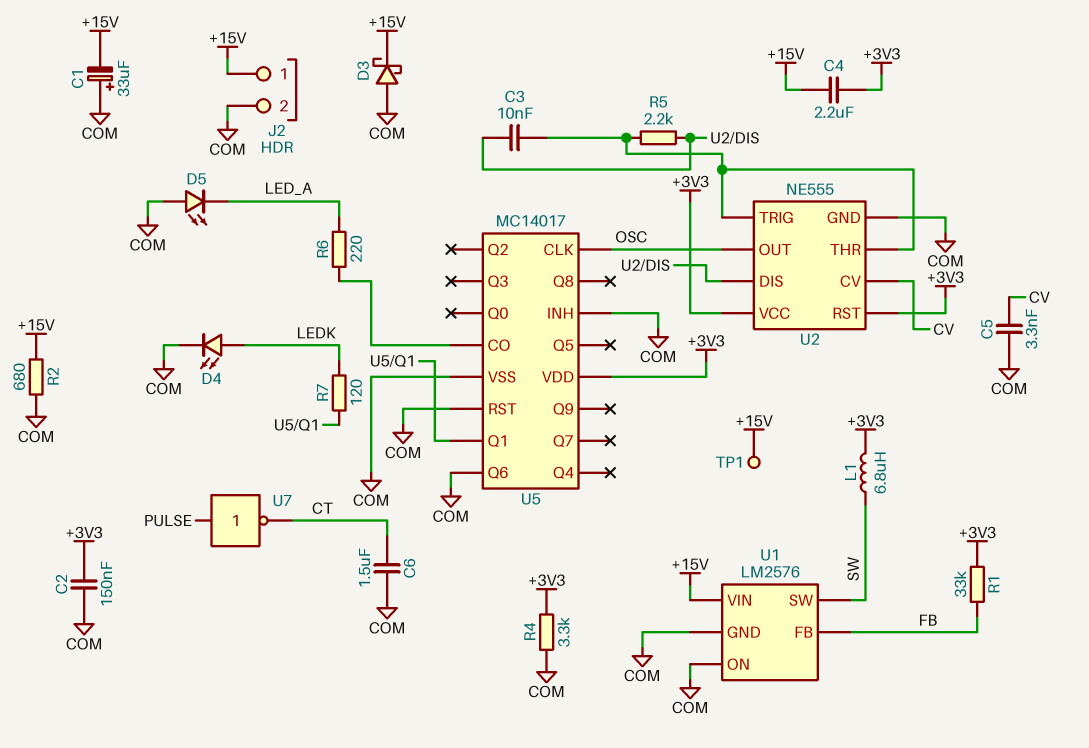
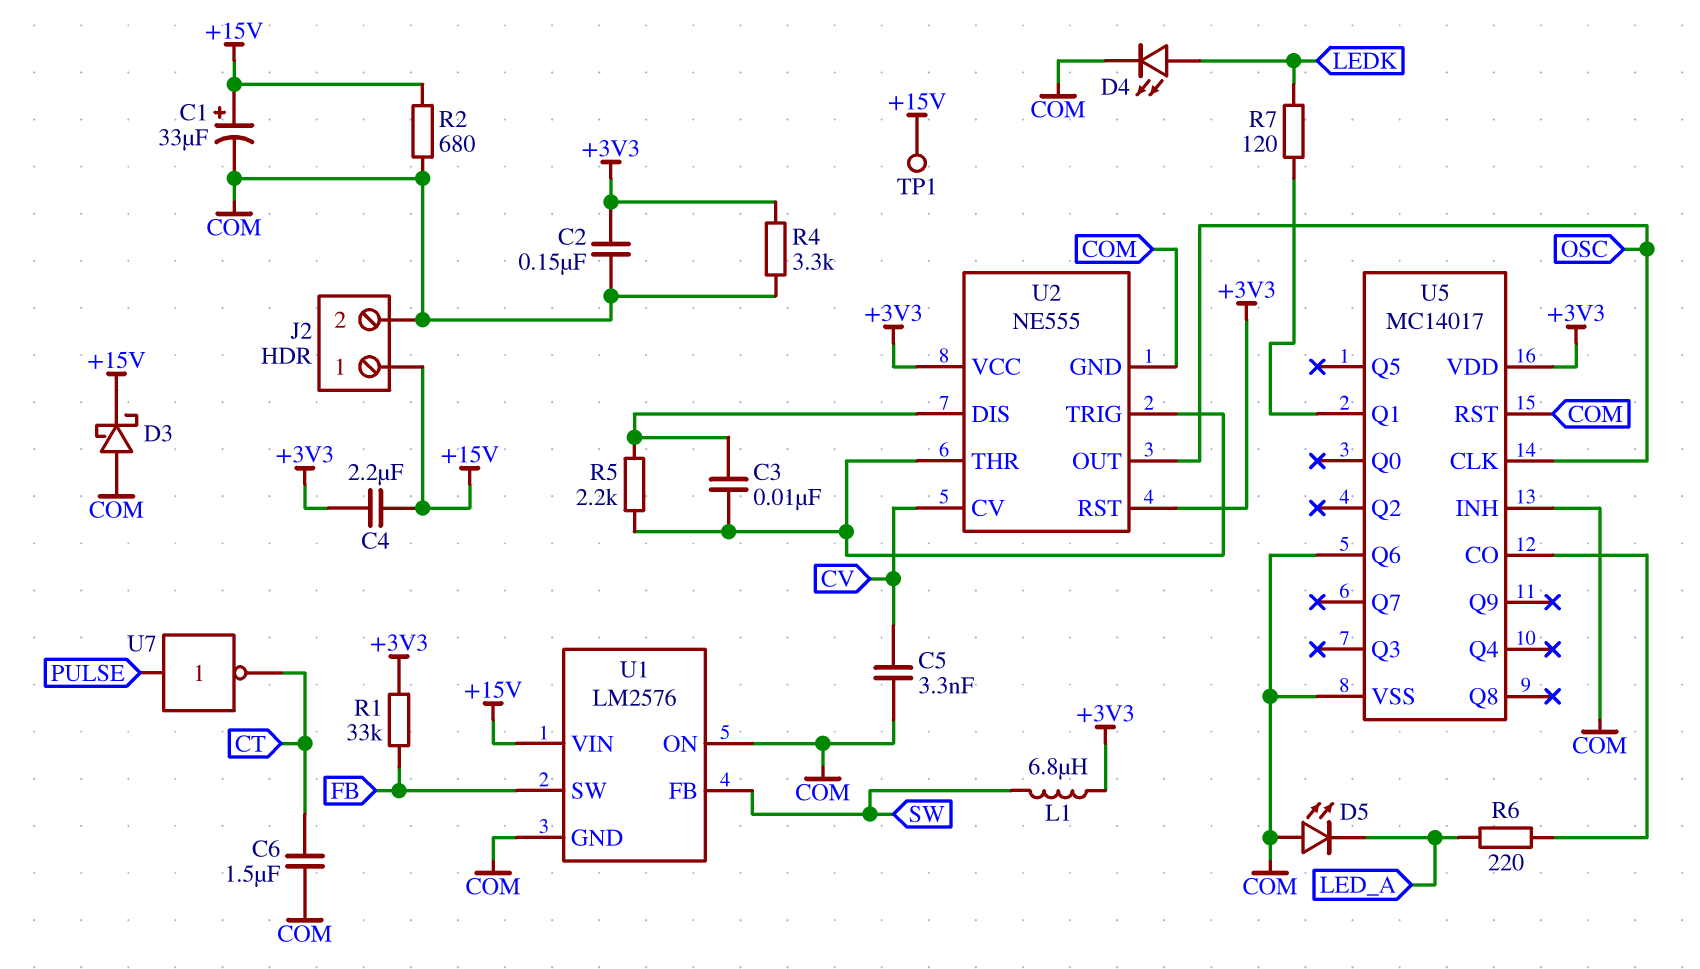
C1: 33uF (plus COM, minus +15V) -> 33uF (plus +15V, minus COM)
U1 pin FB: FB -> SW
U1 pin SW: SW -> FB

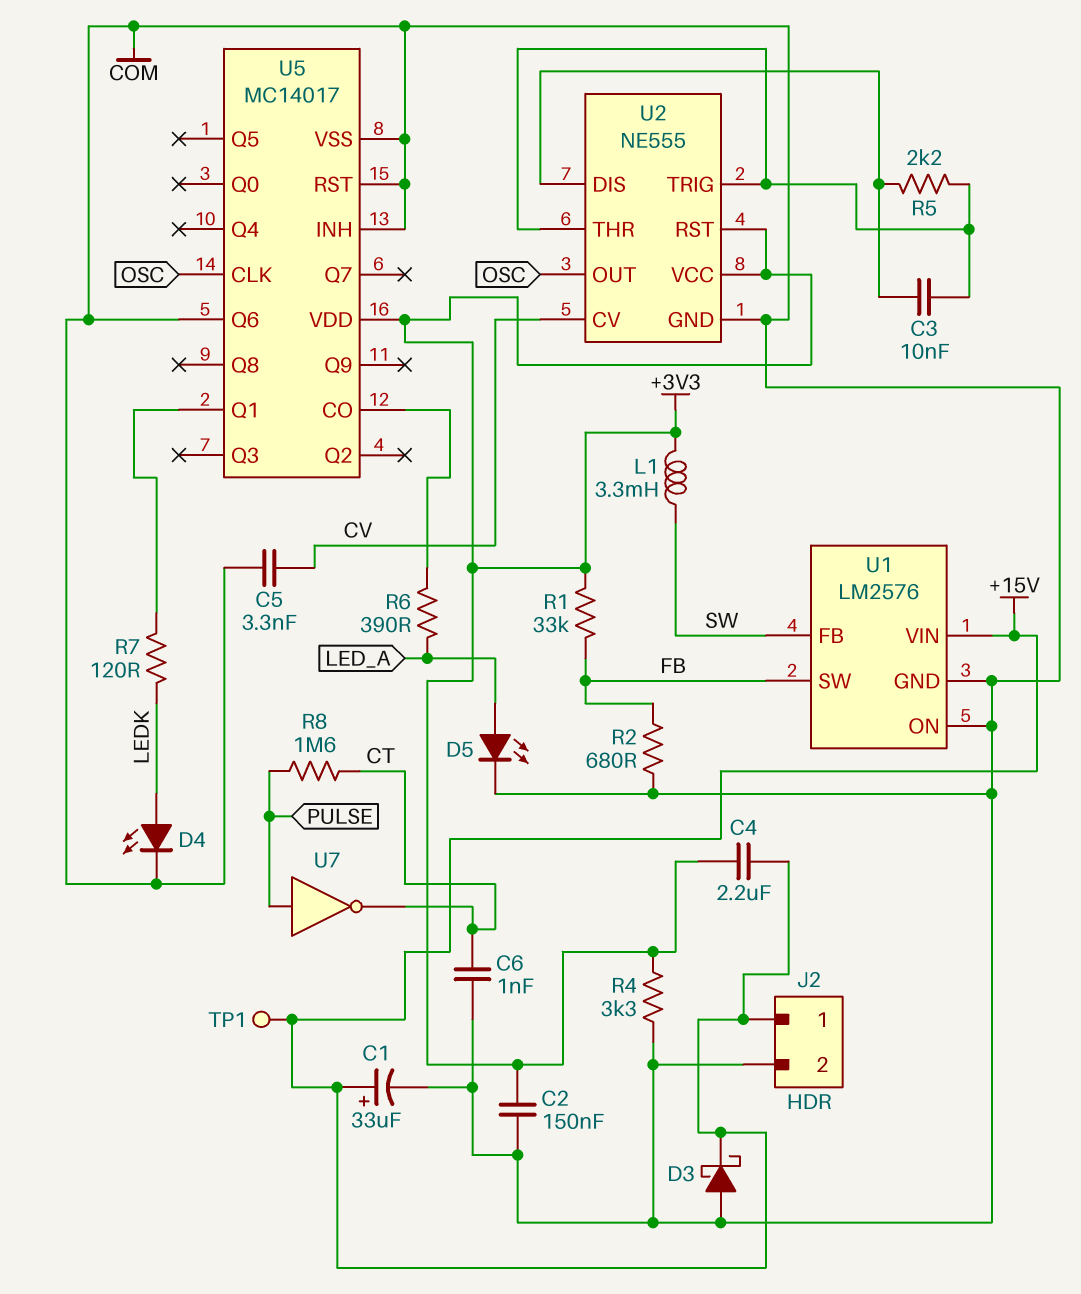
C6: 1.5uF (COM, CT) -> 1nF (COM, CT)
D5: LED (A COM, K LED_A) -> LED (A LED_A, K COM)
L1: 6.8uH (+3V3, SW) -> 3.3mH (+3V3, SW)
R2: 680 (+15V, COM) -> 680 (COM, FB)
R6: 220 (LED_A, U5/CO) -> 390 (LED_A, U5/CO)
R8: none -> 1.6M (CT, PULSE)

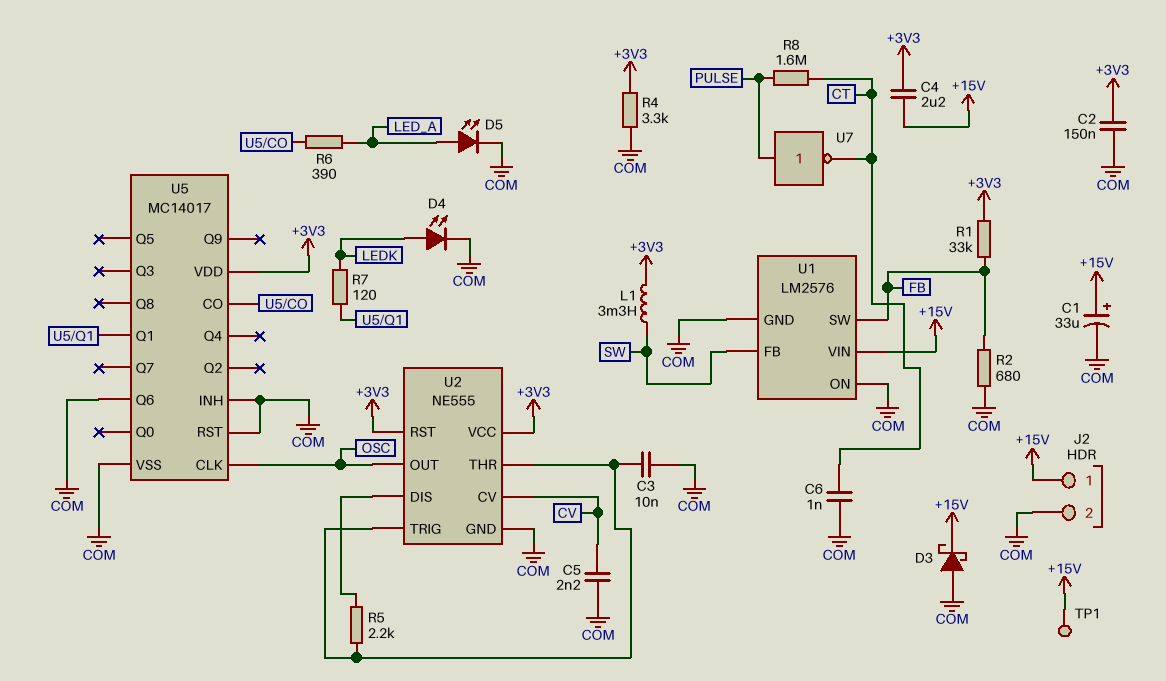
C3: 10nF (U2/DIS, U2/THR) -> 10nF (COM, U2/THR)
C5: 3.3nF (COM, CV) -> 2.2nF (COM, CV)

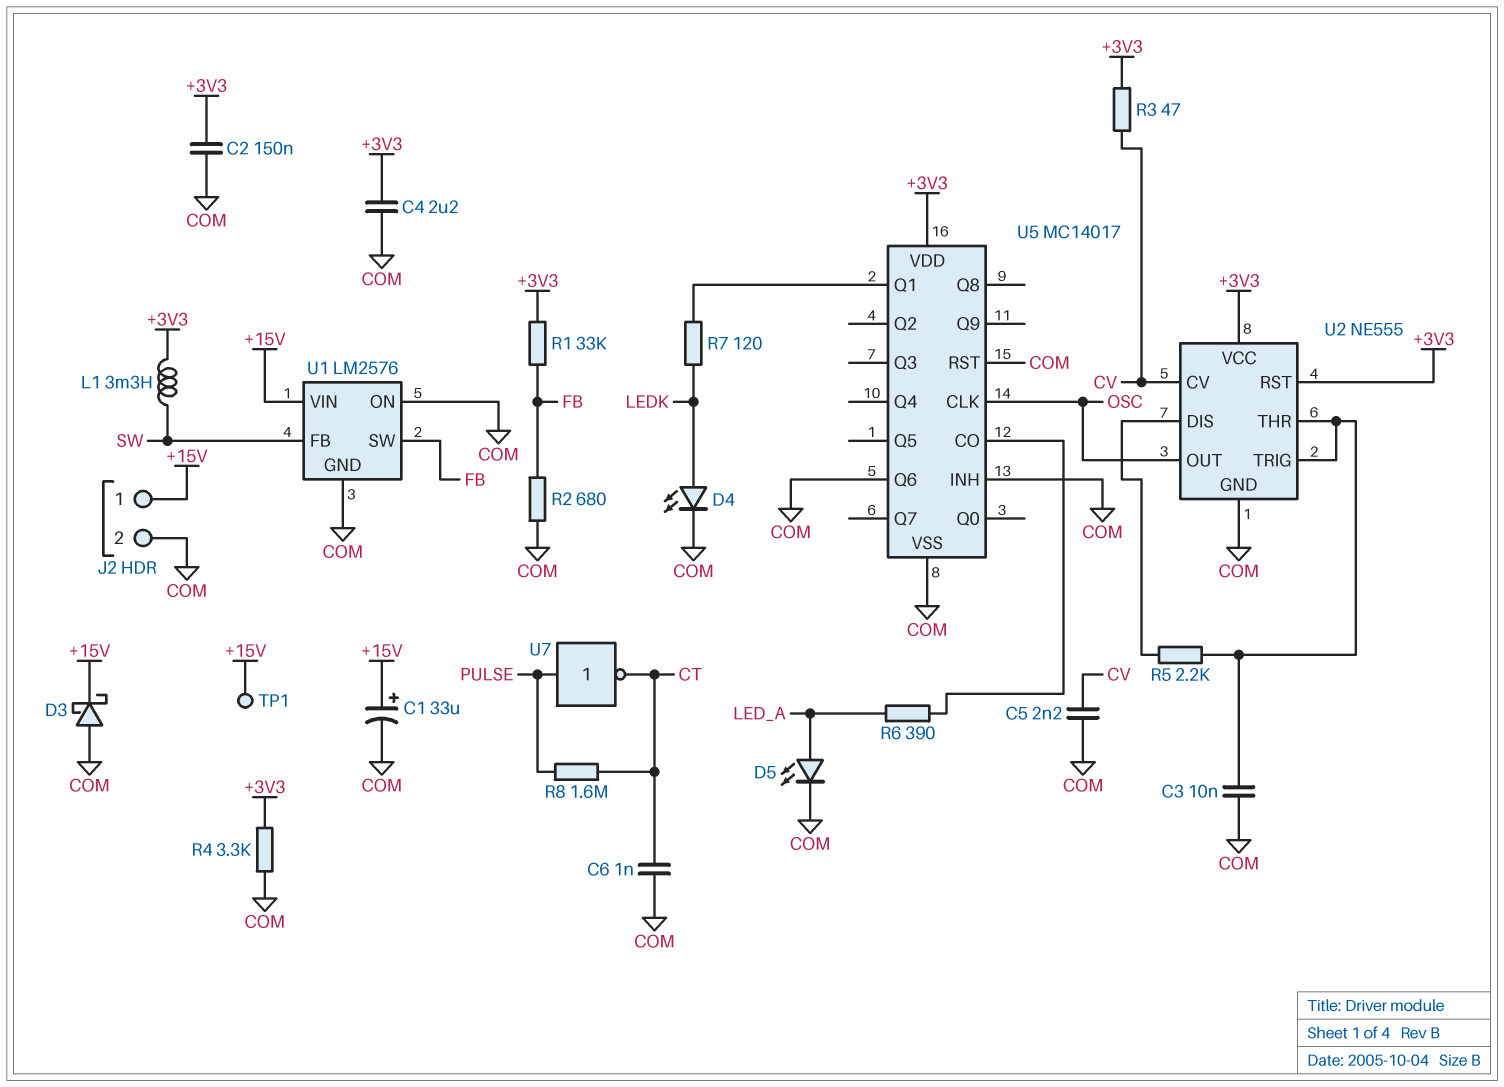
C4: 2.2uF (+3V3, +15V) -> 2.2uF (+3V3, COM)
R3: none -> 47 (+3V3, CV)

